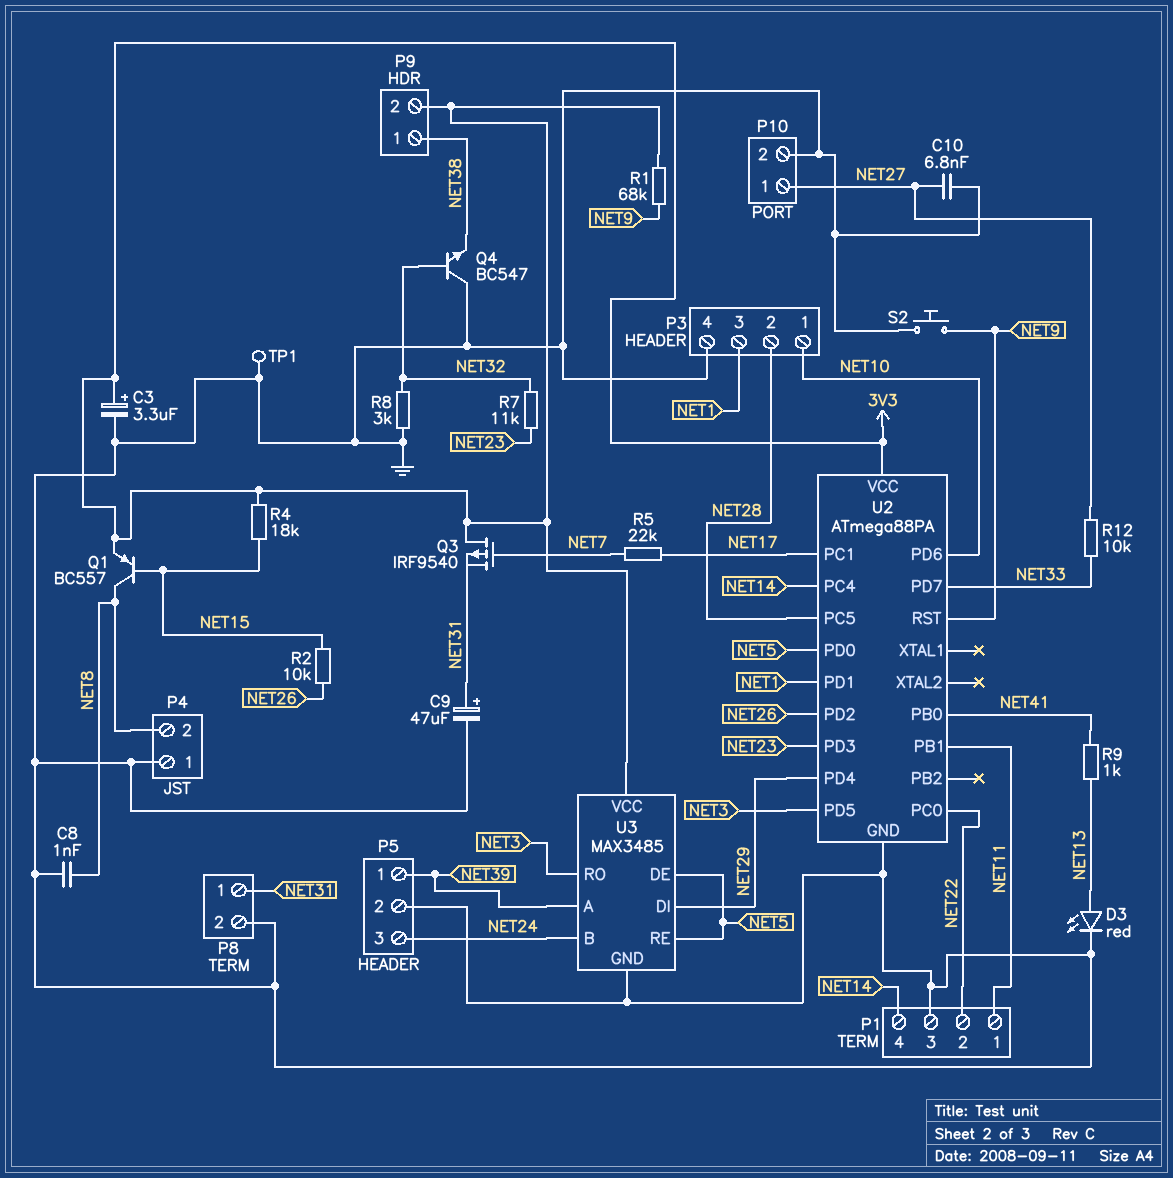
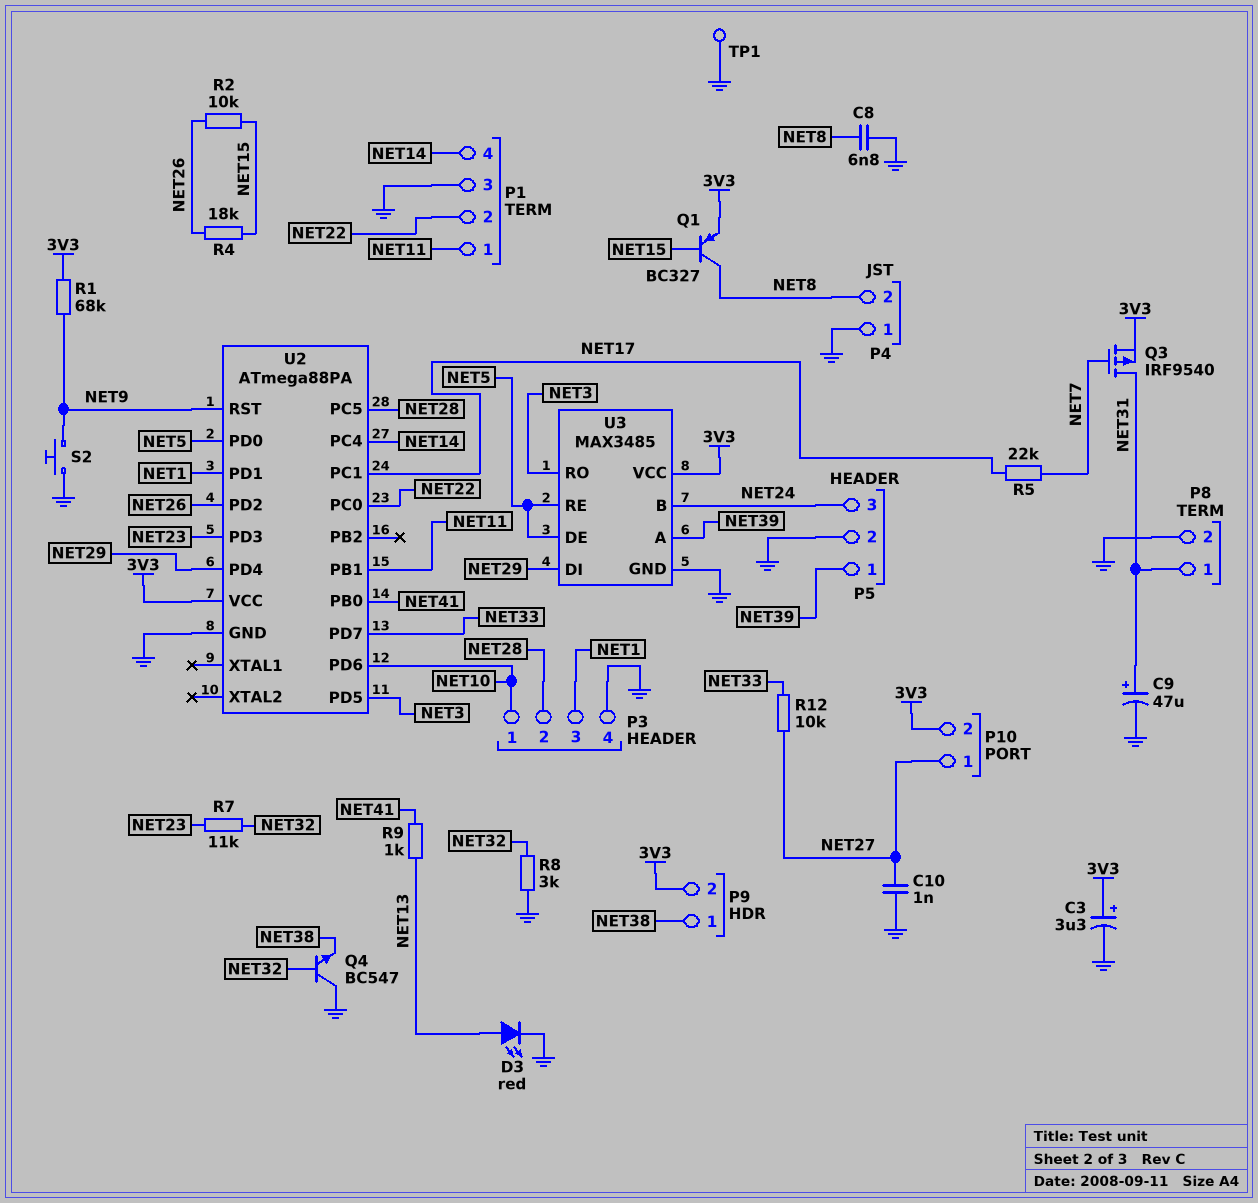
C8: 1nF (GND, NET8) -> 6.8nF (GND, NET8)
C10: 6.8nF (GND, NET27) -> 1nF (GND, NET27)
P10 pin 2: GND -> 3V3
Q1: PNP BC557 (B NET15, C NET8, E 3V3) -> PNP BC327 (B NET15, C NET8, E 3V3)
Q3: PMOS IRF9540 (G NET7, D 3V3, S NET31) -> PMOS IRF9540 (G NET7, D NET31, S 3V3)
R4: 18k (3V3, NET15) -> 18k (NET15, NET26)

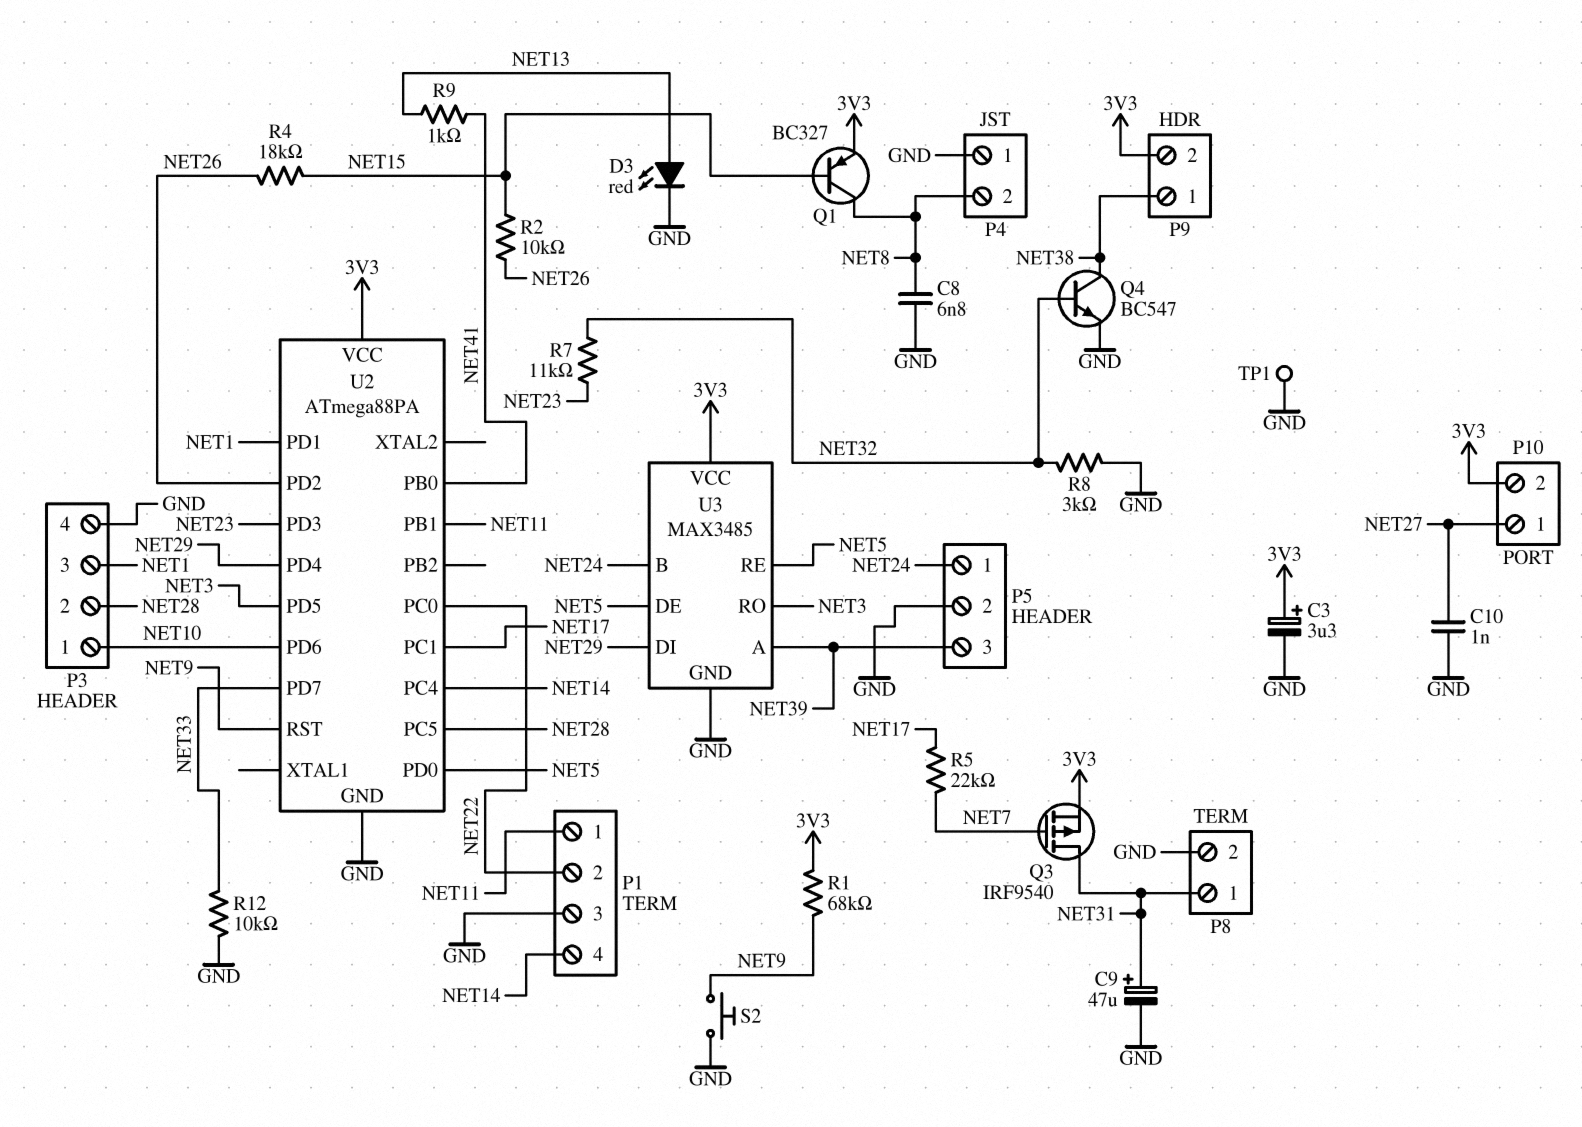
P5 pin 1: NET39 -> NET24
P5 pin 3: NET24 -> NET39
Q4: NPN BC547 (B NET32, C GND, E NET38) -> NPN BC547 (B NET32, C NET38, E GND)
R12: 10k (NET27, NET33) -> 10k (GND, NET33)

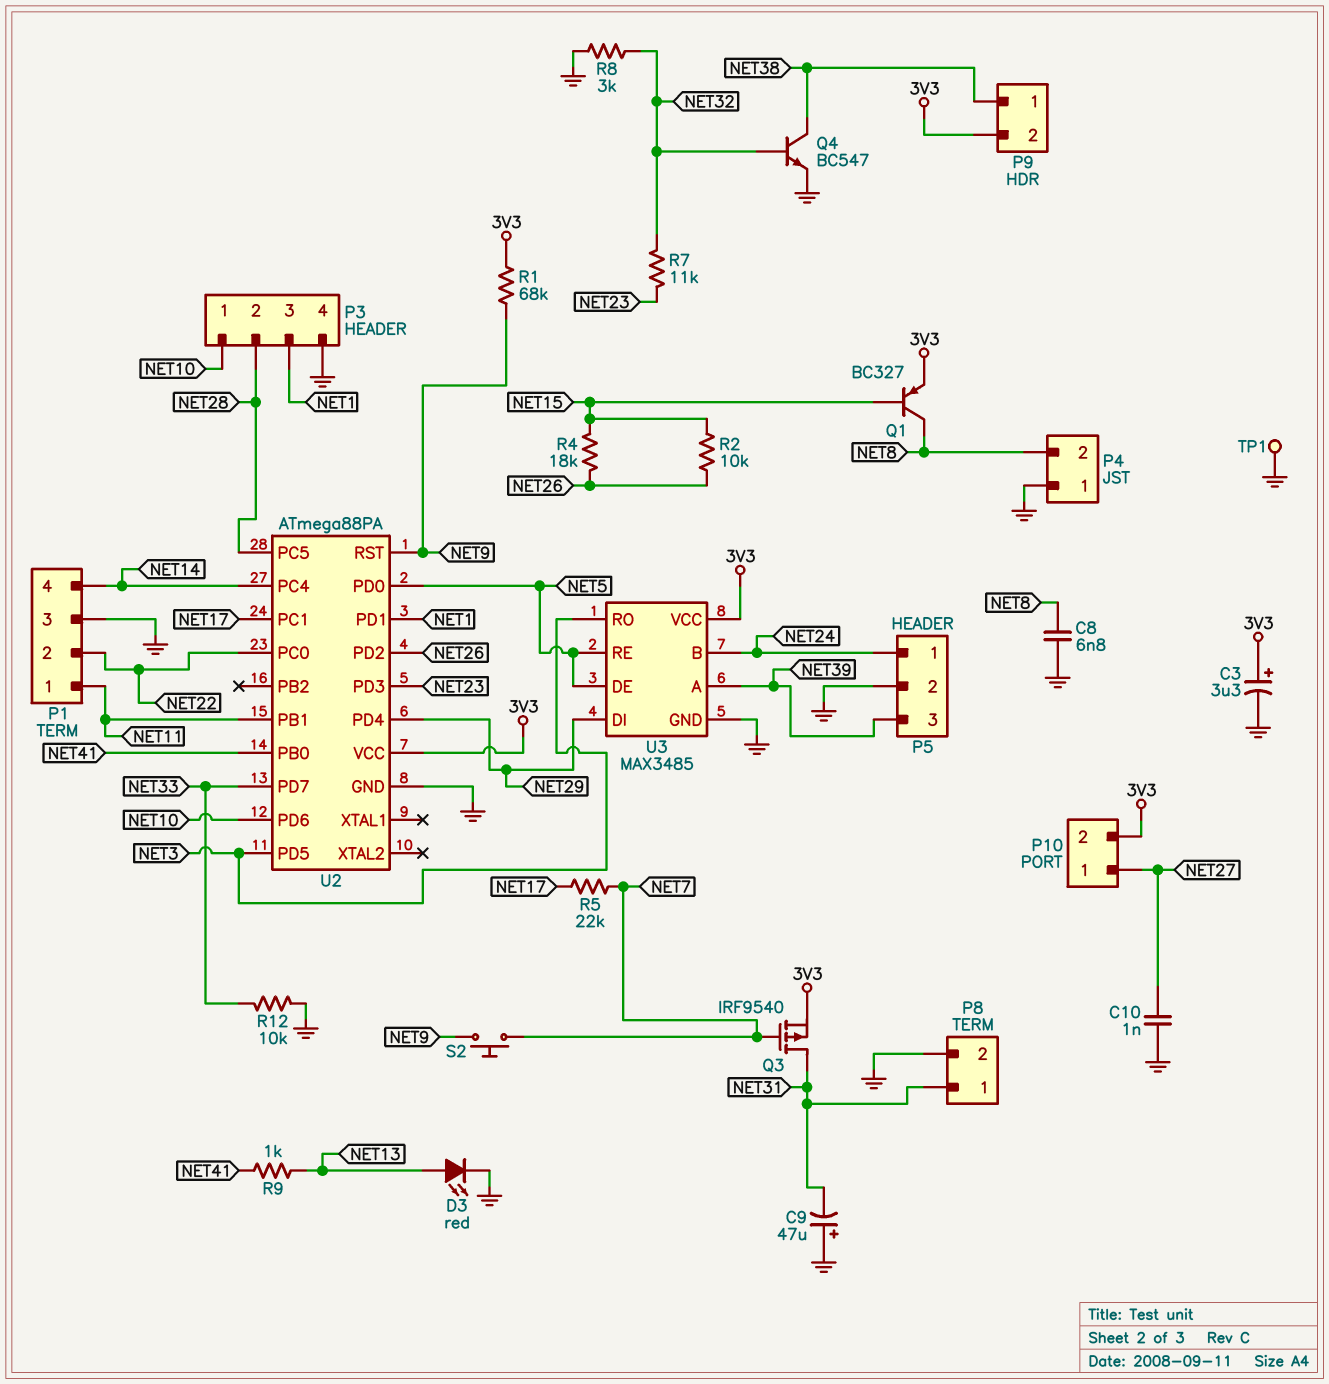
C9: 47uF (plus NET31, minus GND) -> 47uF (plus GND, minus NET31)
S2: button (GND, NET9) -> button (NET7, NET9)

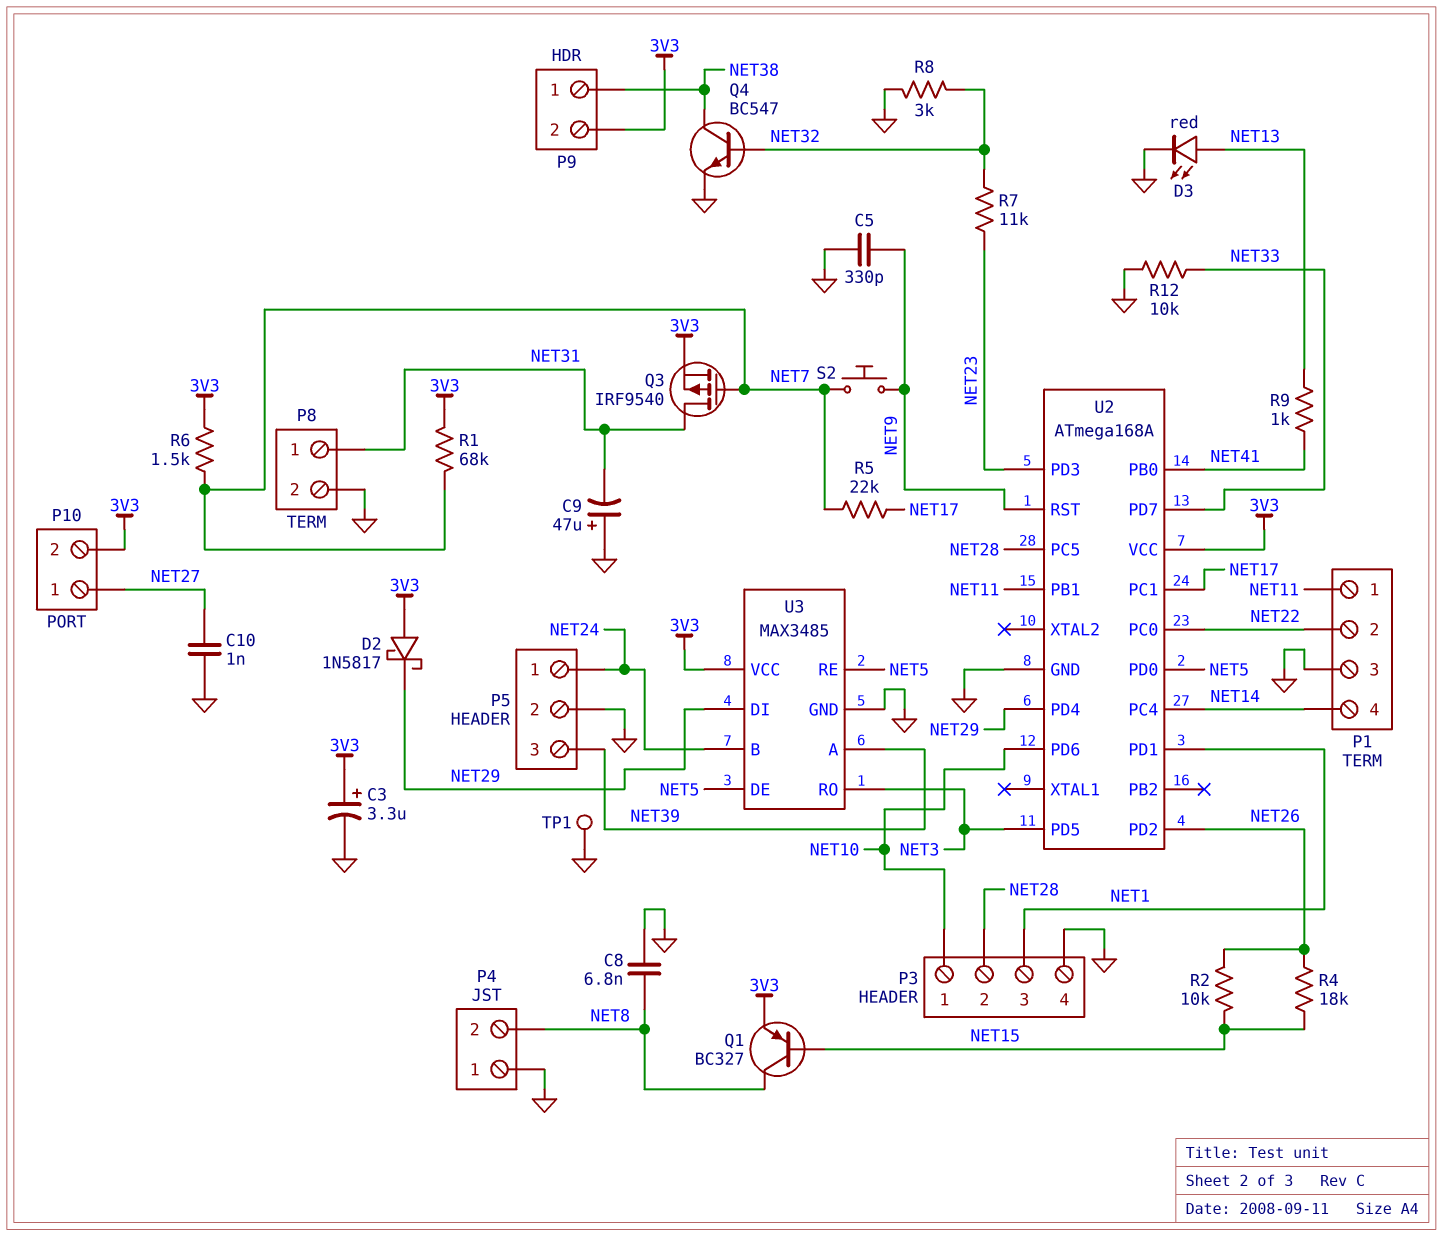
C5: none -> 330pF (GND, NET9)
D2: none -> schottky 1N5817 (A 3V3, K NET29)
R1: 68k (3V3, NET9) -> 68k (3V3, NET7)
R6: none -> 1.5k (3V3, NET7)
U2: ATmega88PA -> ATmega168A

